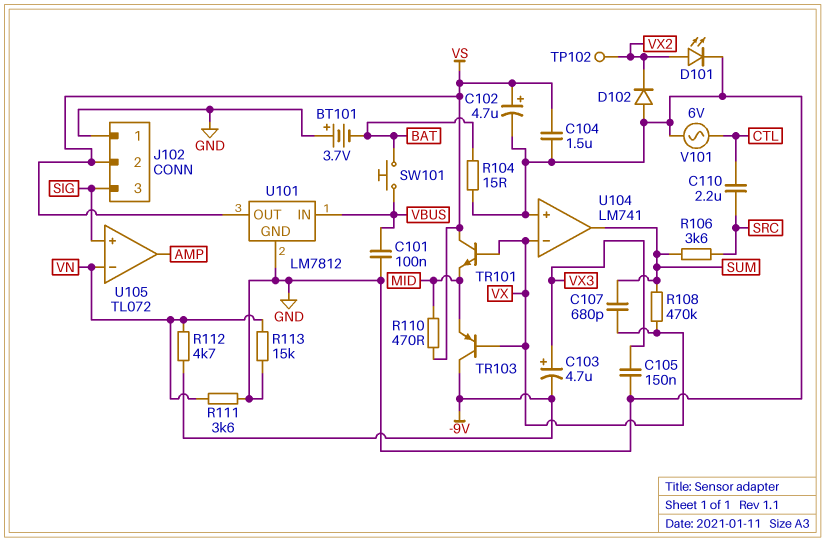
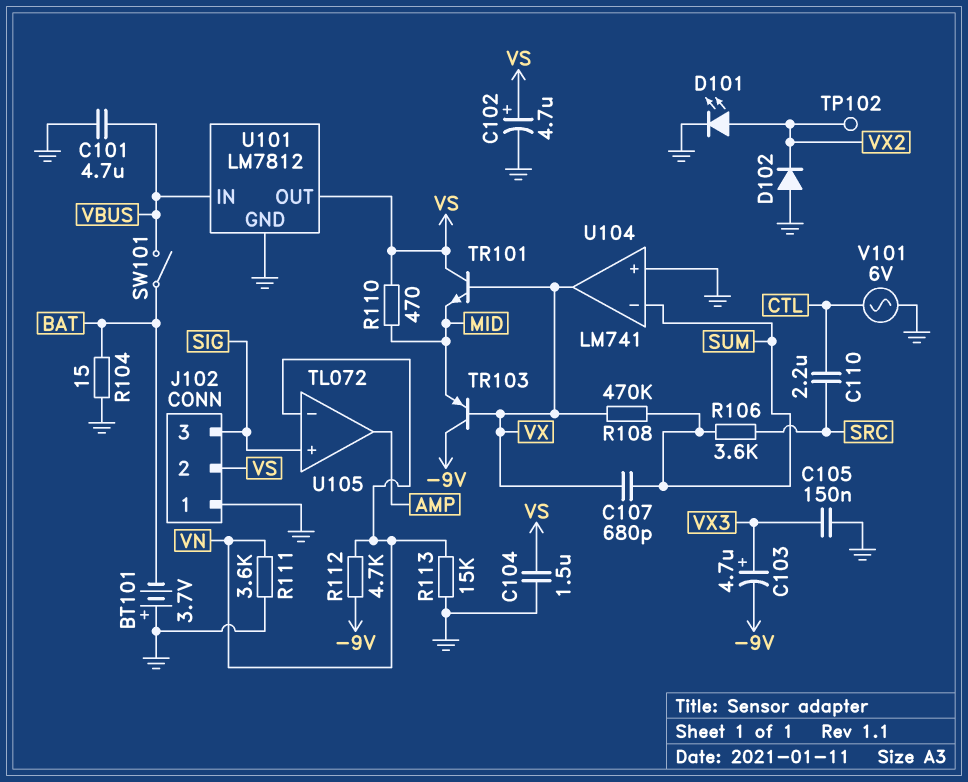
C101: 100nF (GND, VBUS) -> 4.7uF (GND, VBUS)
SW101: button (BAT, VBUS) -> switch (BAT, VBUS)
U104 pin in-: VX -> SUM
U104 pin out: SUM -> VX

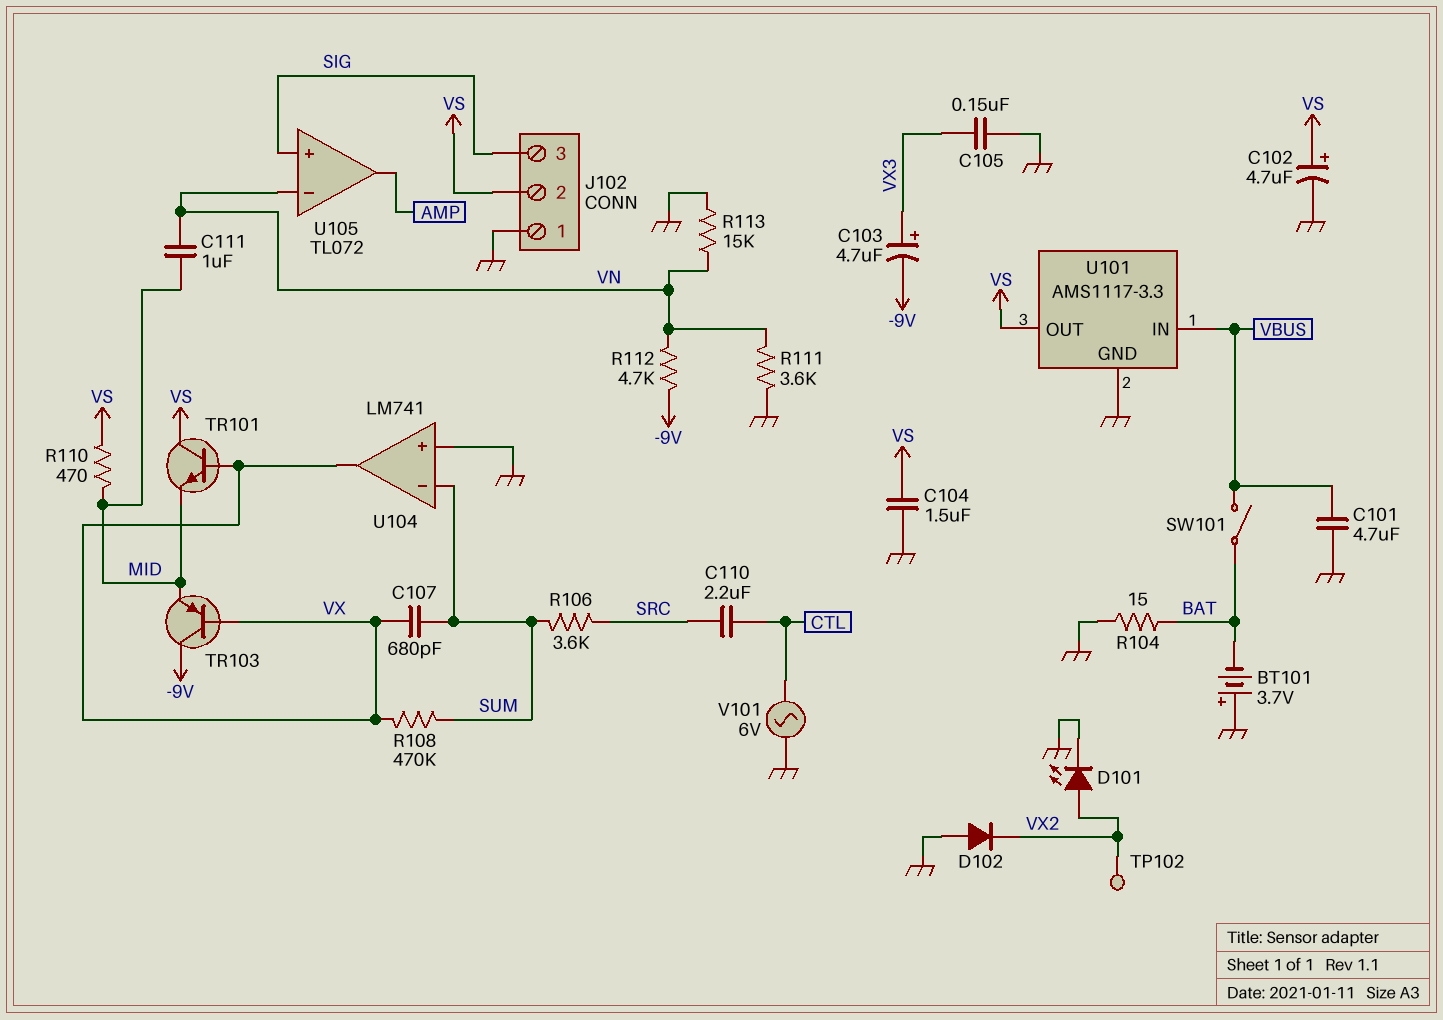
C111: none -> 1uF (MID, VN)
U101: LM7812 -> AMS1117-3.3

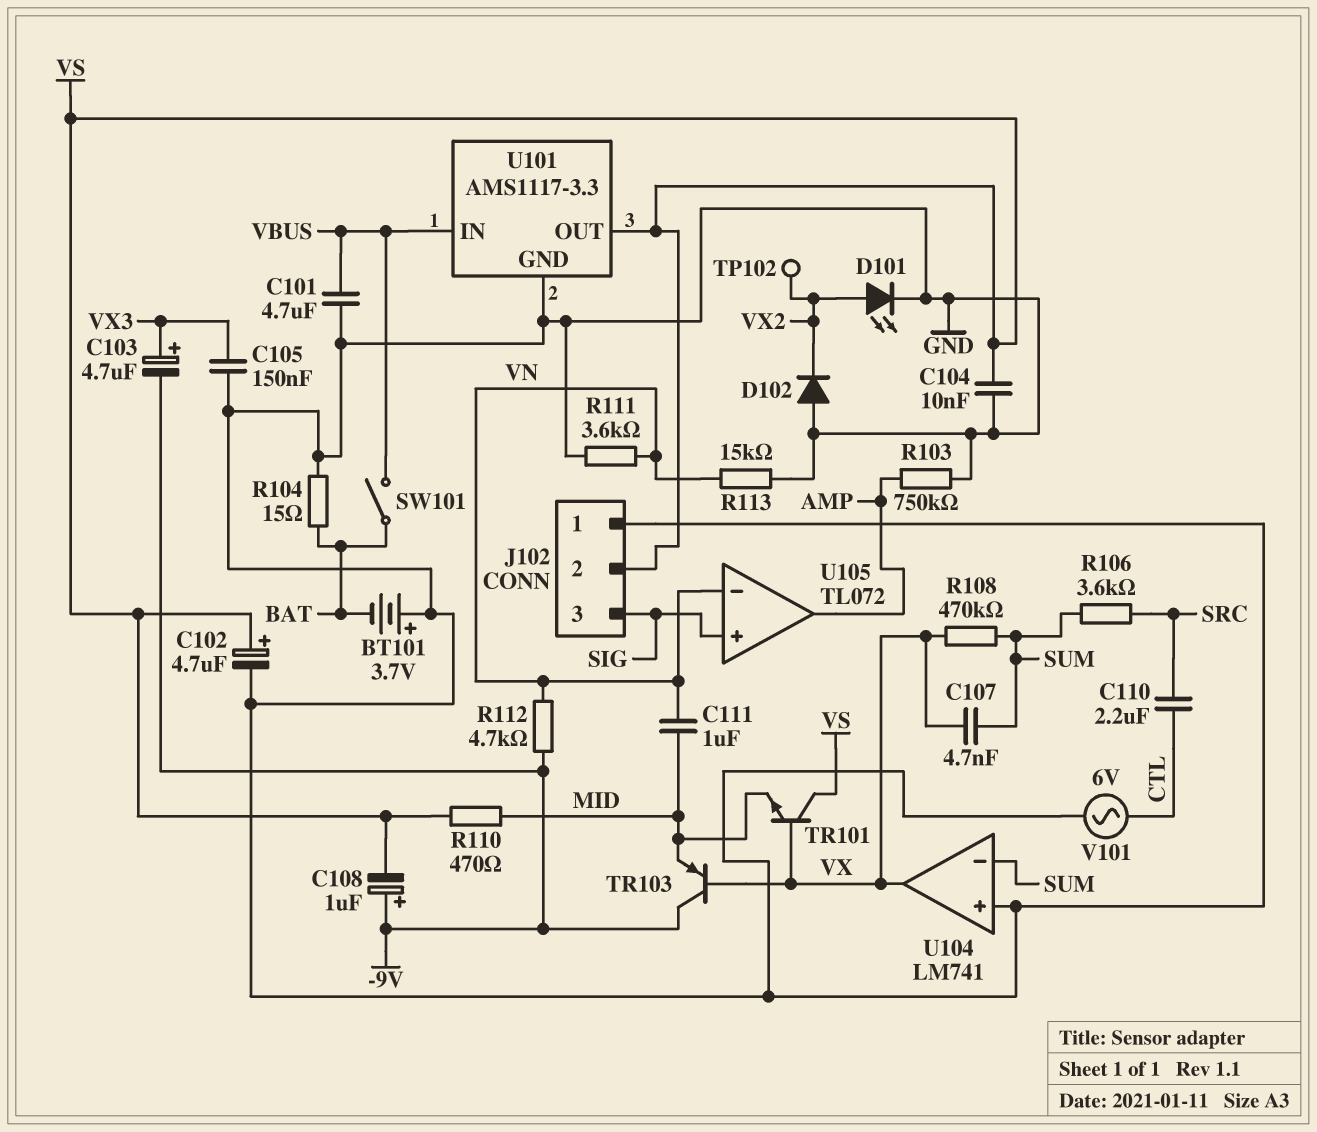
C104: 1.5uF (GND, VS) -> 10nF (GND, VS)
C107: 680pF (SUM, VX) -> 4.7nF (SUM, VX)
C108: none -> 1uF (plus -9V, minus VS)
R103: none -> 750k (AMP, GND)

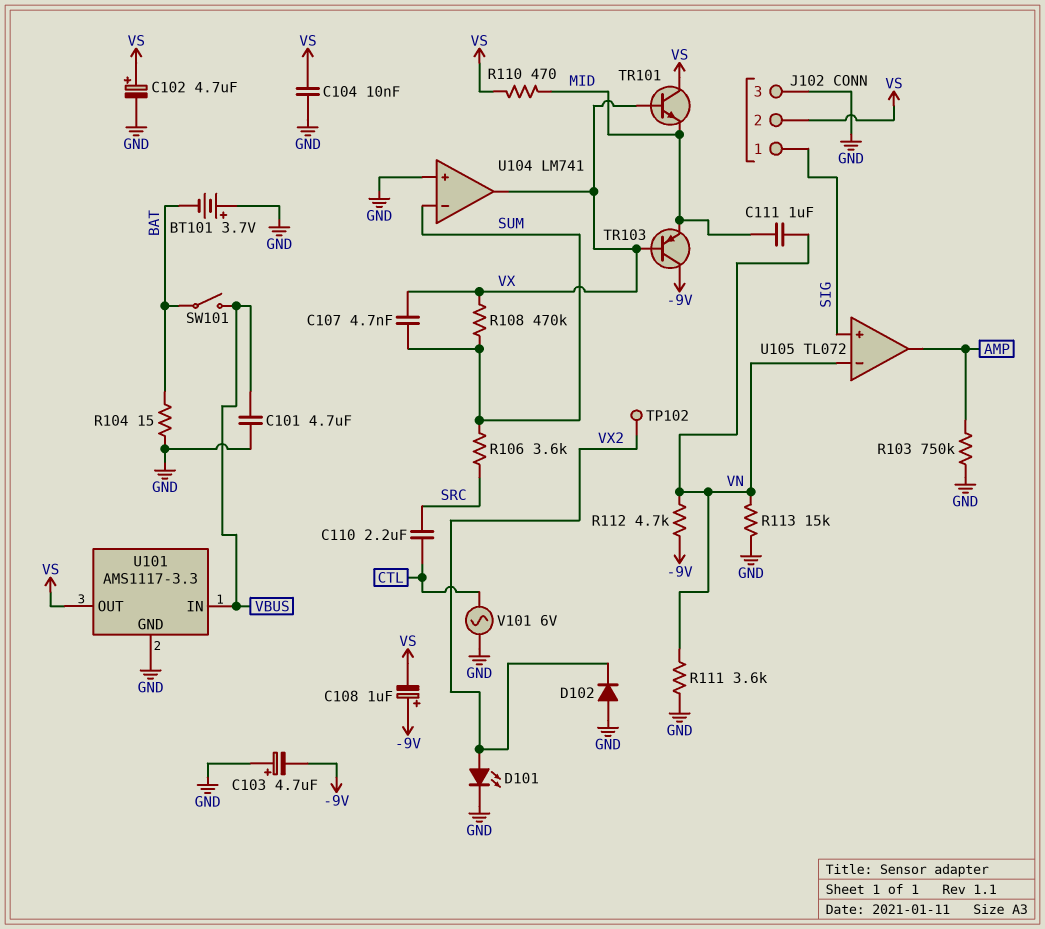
C103: 4.7uF (plus VX3, minus -9V) -> 4.7uF (plus GND, minus -9V)
C105: 150nF (GND, VX3) -> none
J102 pin 1: GND -> SIG
J102 pin 3: SIG -> GND

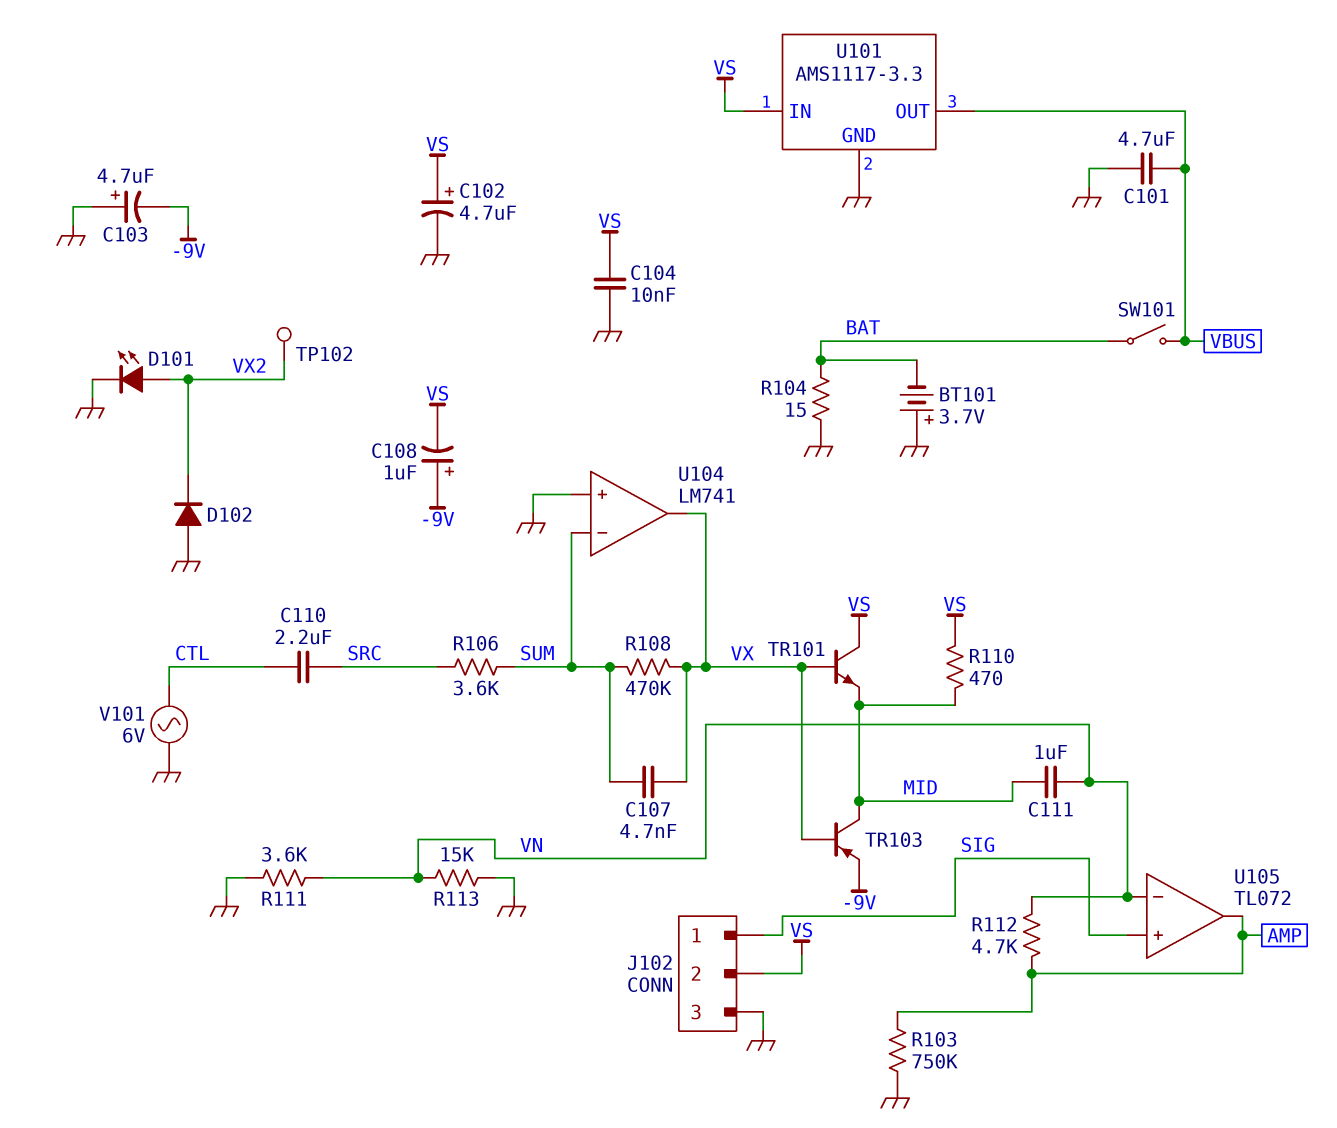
R112: 4.7k (-9V, VN) -> 4.7k (AMP, VN)
TR103: PNP (B VX, C -9V, E MID) -> PNP (B VX, C MID, E -9V)
U101 pin IN: VBUS -> VS
U101 pin OUT: VS -> VBUS

